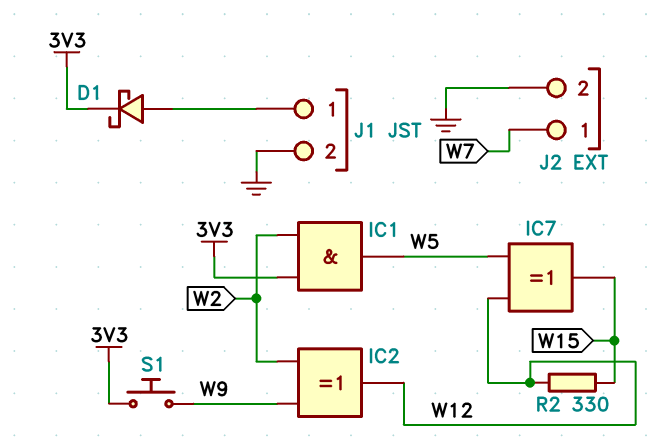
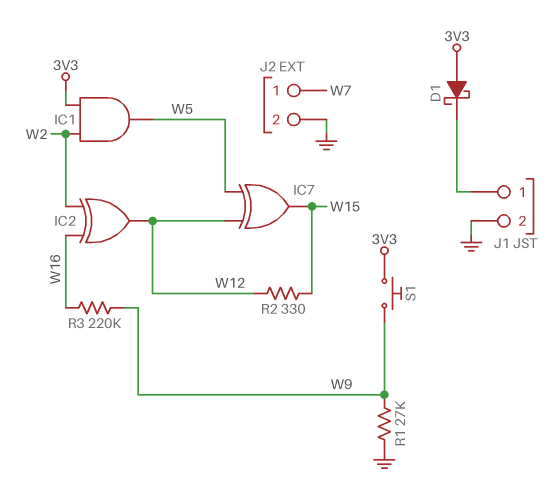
D1: schottky (A J1/1, K 3V3) -> schottky (A 3V3, K J1/1)
IC2: XOR (in W2, in W9, out W12) -> XOR (in W2, in W16, out W12)
R1: none -> 27k (GND, W9)
R3: none -> 220k (W9, W16)

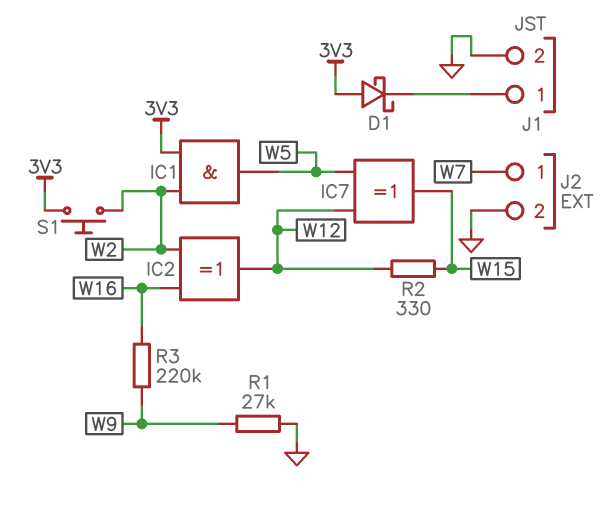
S1: button (3V3, W9) -> button (3V3, W2)

